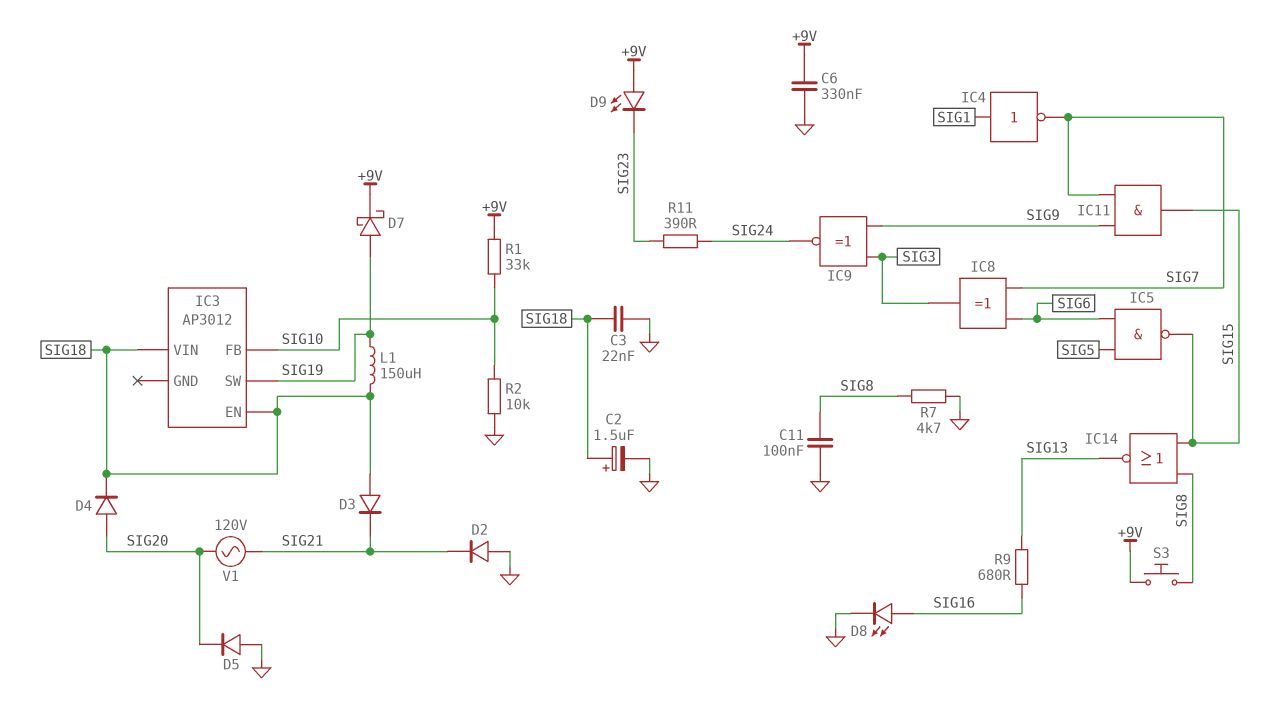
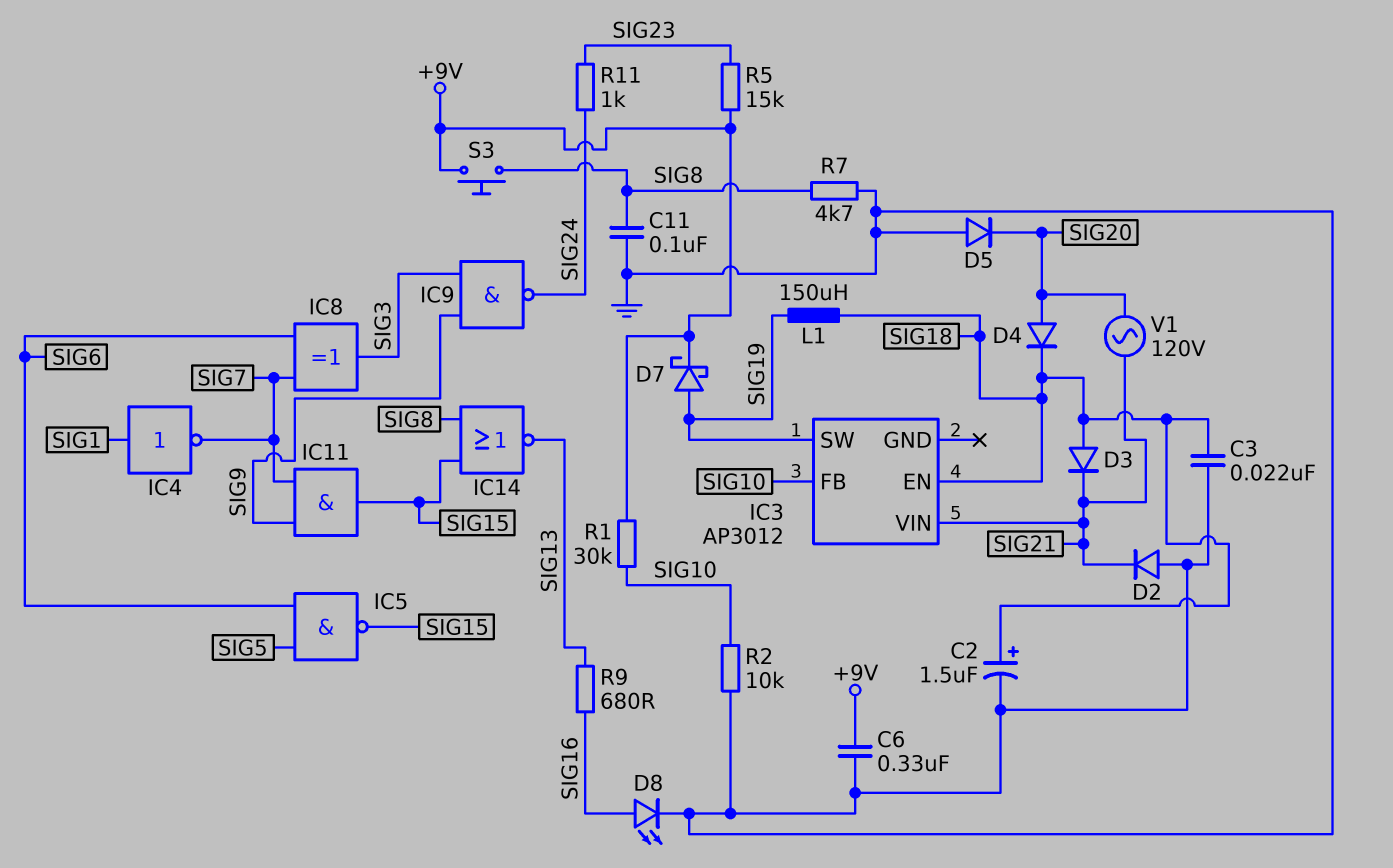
D9: LED (A +9V, K SIG23) -> none
IC3 pin VIN: SIG18 -> SIG21
IC9: XNOR (in SIG3, in SIG9, out SIG24) -> NAND (in SIG3, in SIG9, out SIG24)
R1: 33k (+9V, SIG10) -> 30k (+9V, SIG10)
R5: none -> 15k (+9V, SIG23)
R11: 390 (SIG23, SIG24) -> 1k (SIG23, SIG24)

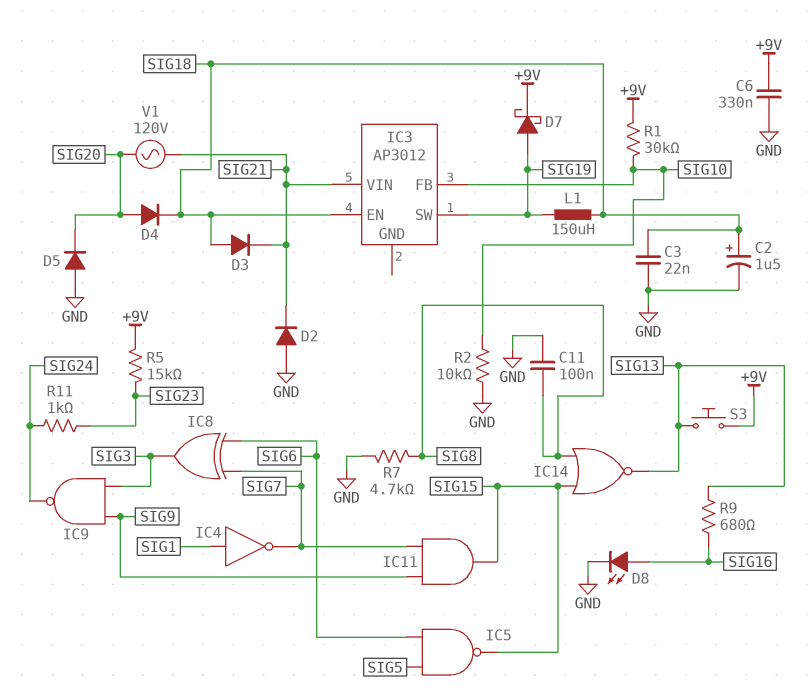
S3: button (+9V, SIG8) -> button (+9V, SIG13)

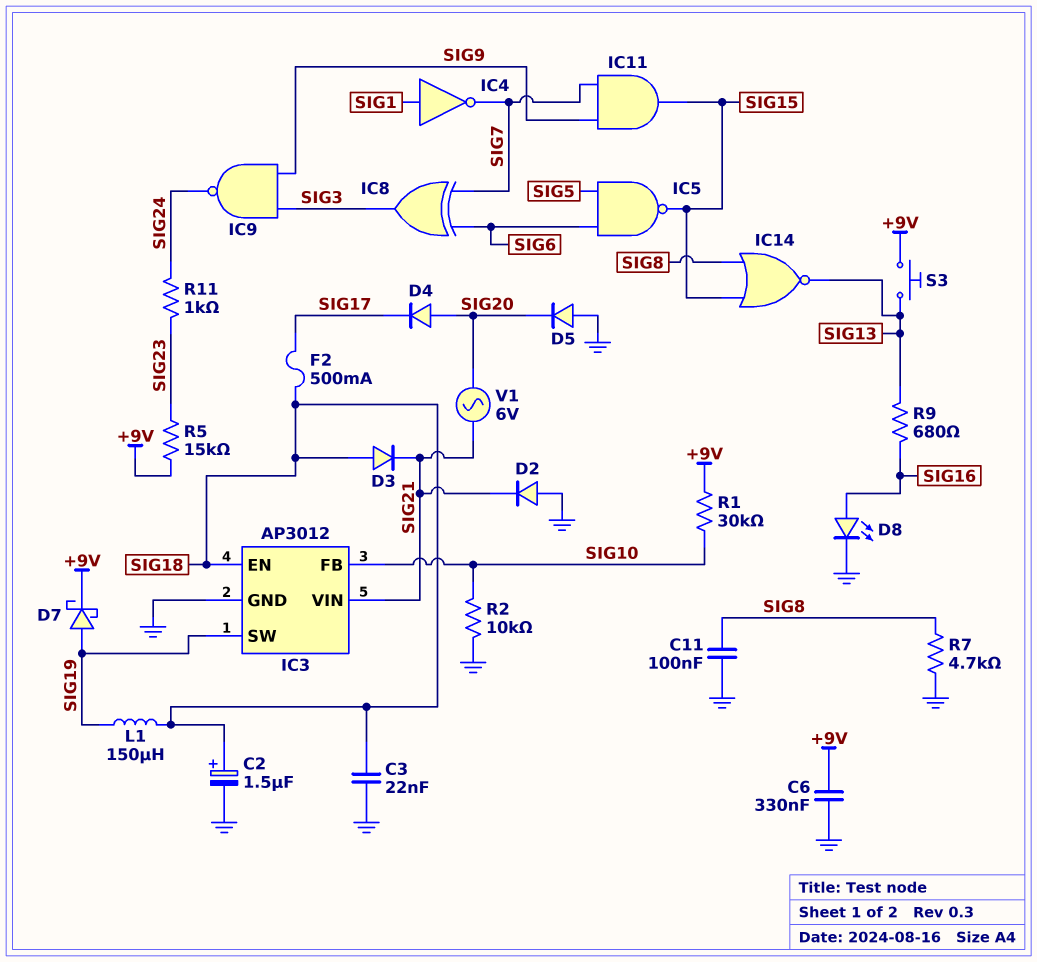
D4: diode (A SIG20, K SIG18) -> diode (A SIG20, K SIG17)
F2: none -> 500mA (SIG17, SIG18)
IC3 pin GND: none -> GND
V1: AC 120V (SIG20, SIG21) -> AC 6V (SIG20, SIG21)

